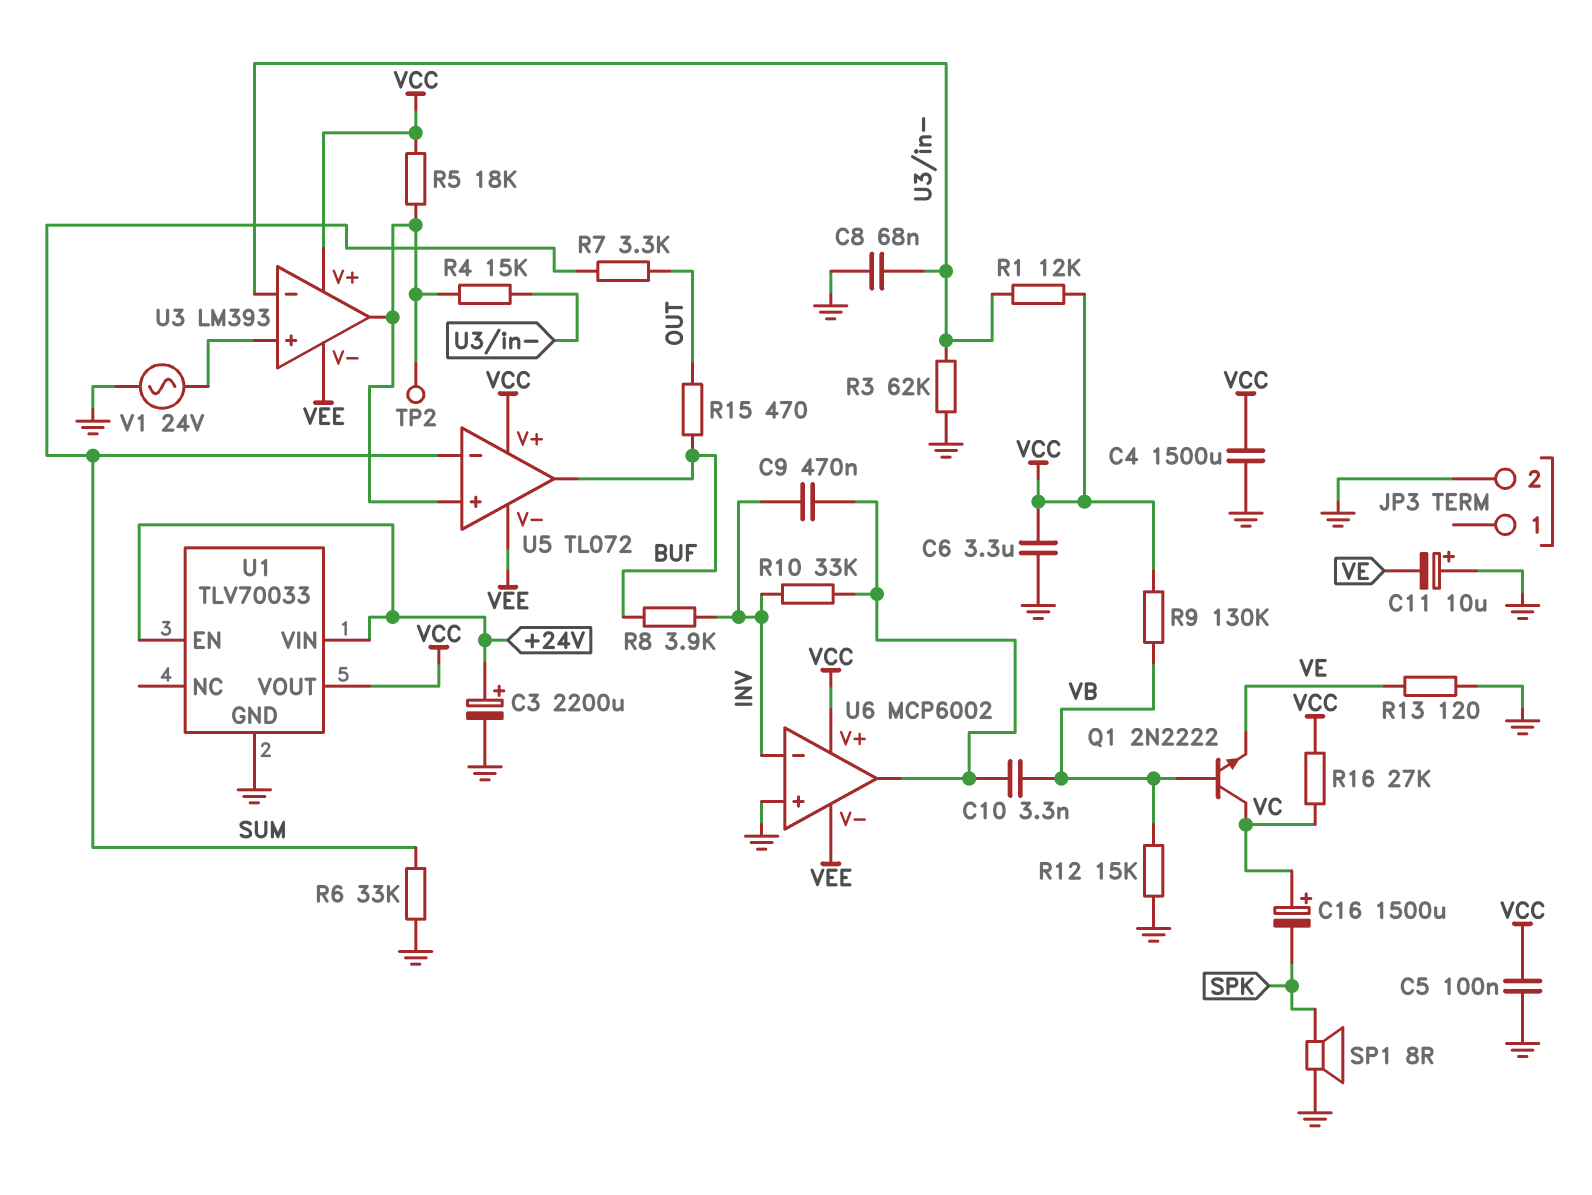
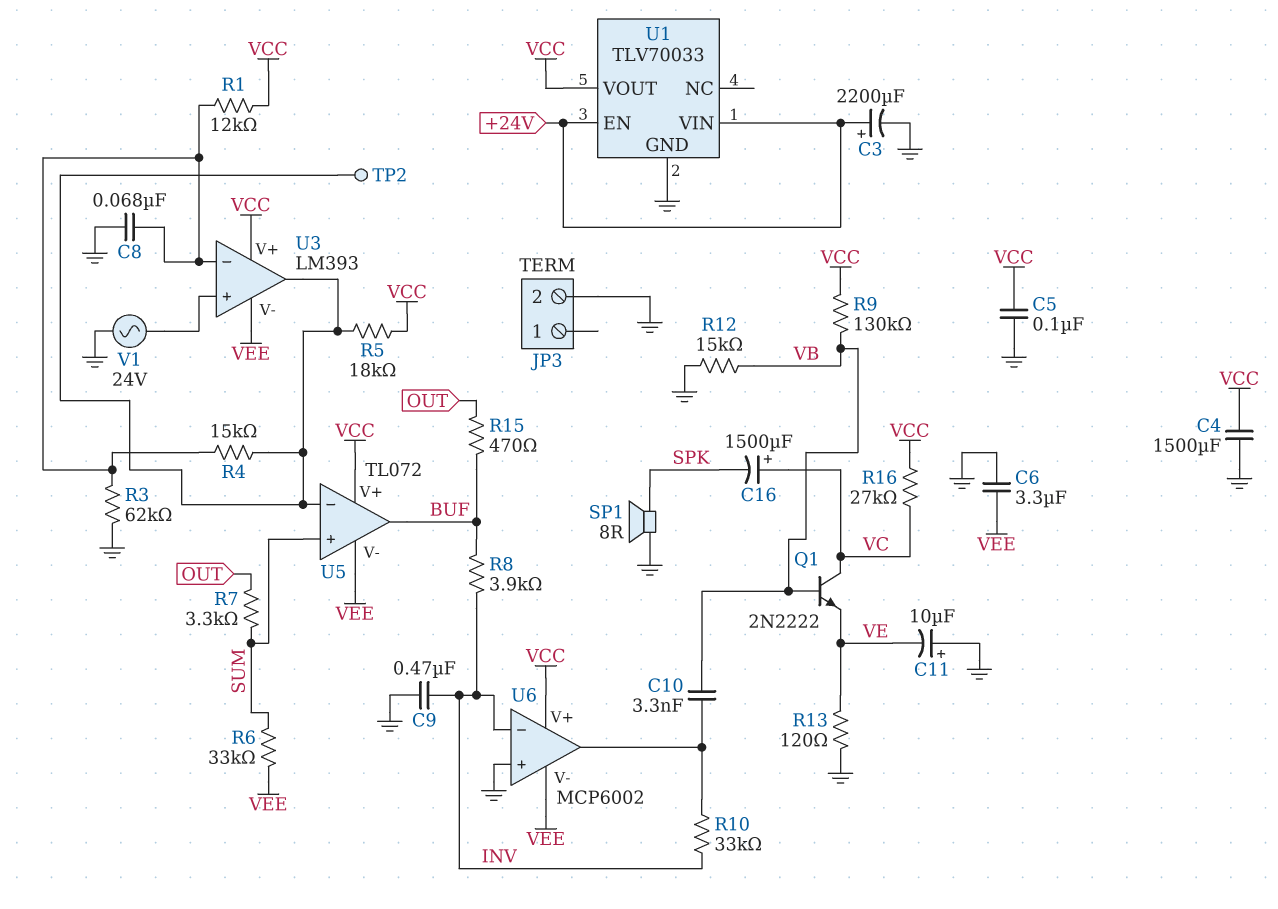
C6: 3.3uF (GND, VCC) -> 3.3uF (GND, VEE)
C9: 470nF (INV, U6/out) -> 470nF (GND, INV)
R6: 33k (GND, SUM) -> 33k (SUM, VEE)
U5 pin in+: U3/out -> SUM
U5 pin in-: SUM -> U3/out

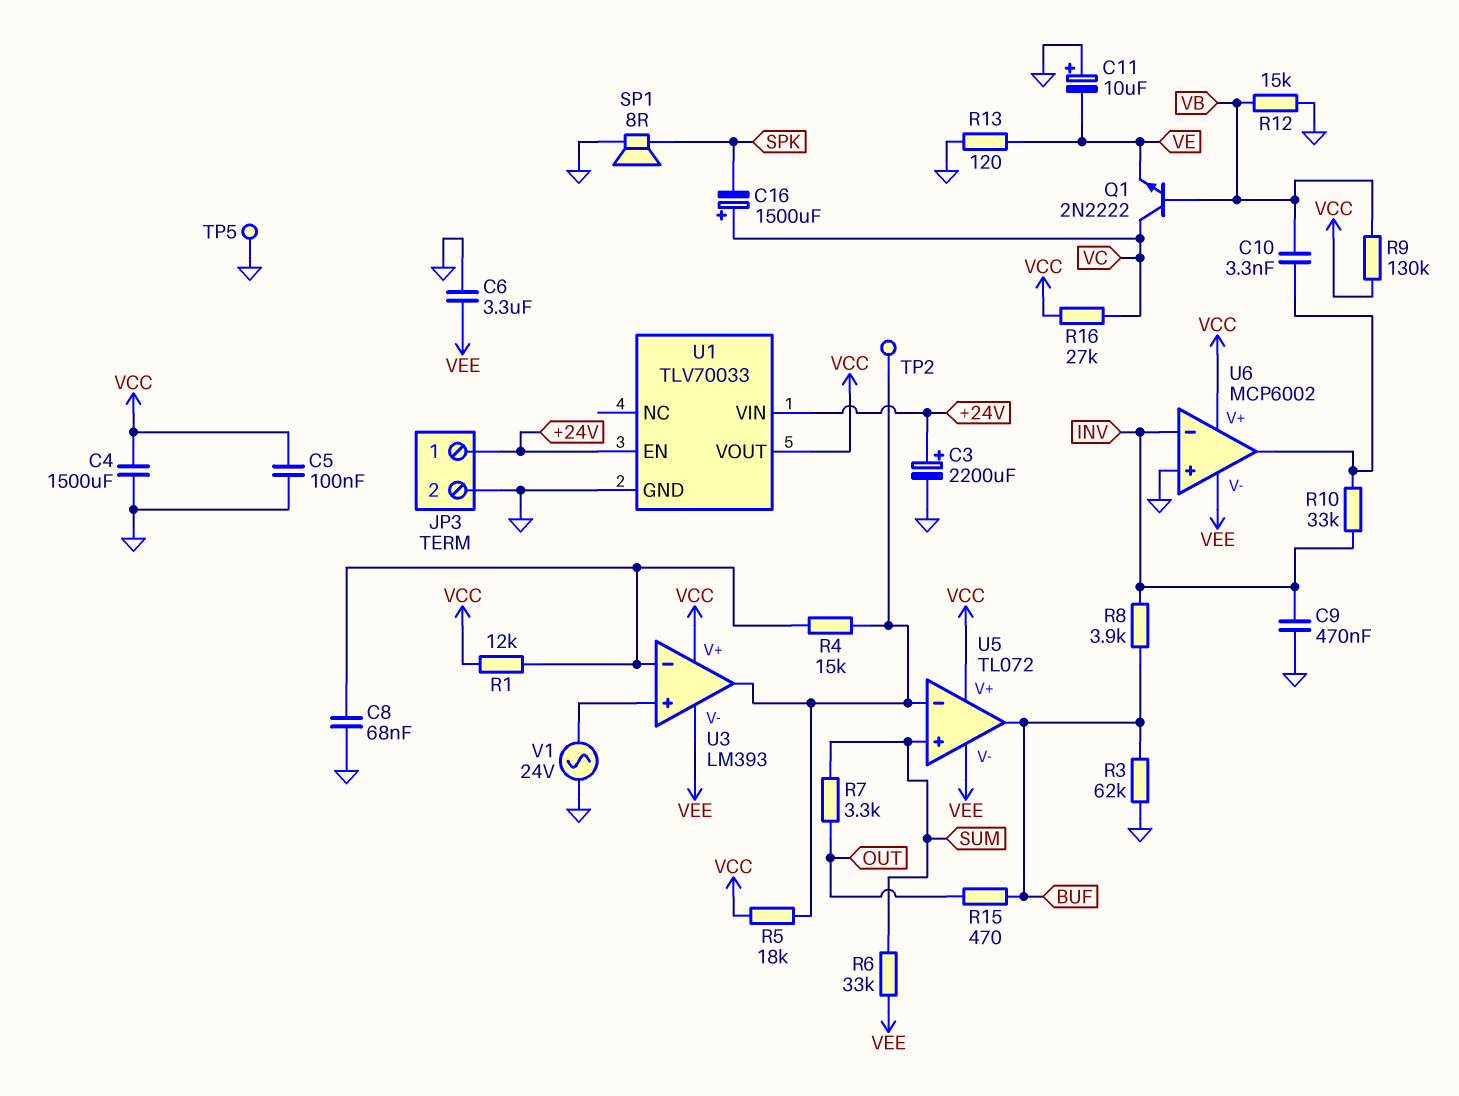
JP3 pin 1: none -> +24V
R3: 62k (GND, U3/in-) -> 62k (BUF, GND)
TP5: none -> test point (GND)

